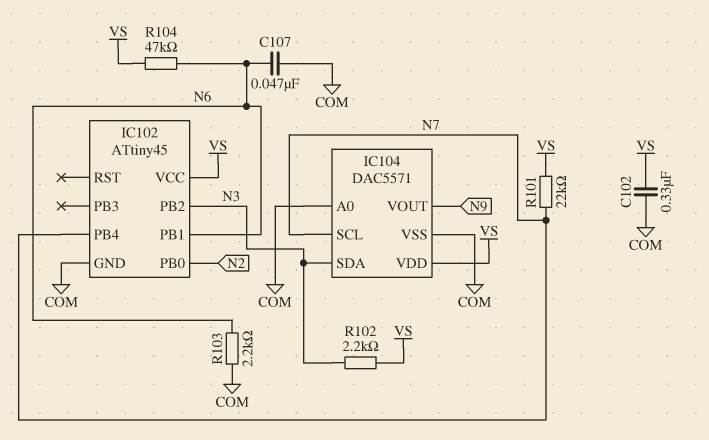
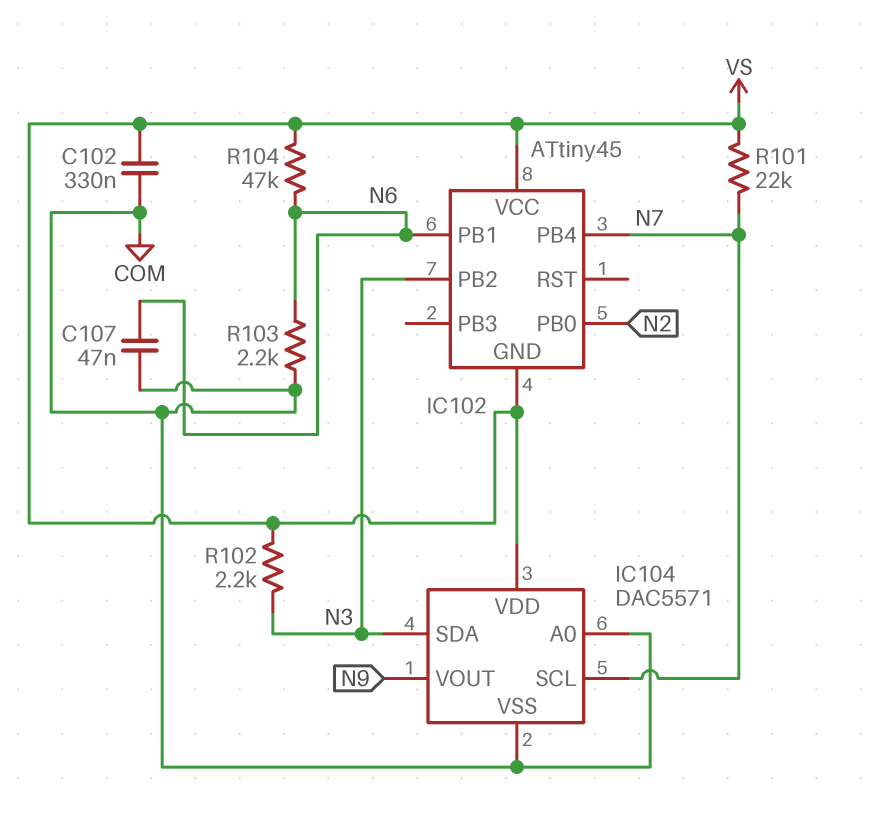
IC102 pin GND: COM -> VS

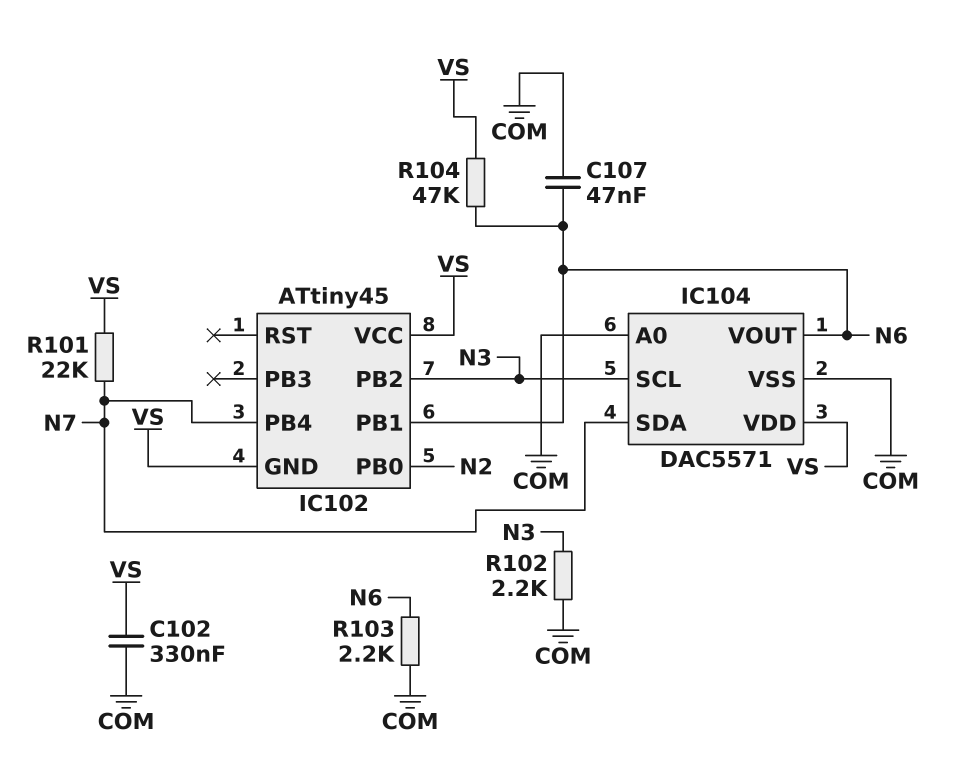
IC104 pin SCL: N7 -> N3
IC104 pin SDA: N3 -> N7
IC104 pin VOUT: N9 -> N6
R102: 2.2k (N3, VS) -> 2.2k (COM, N3)

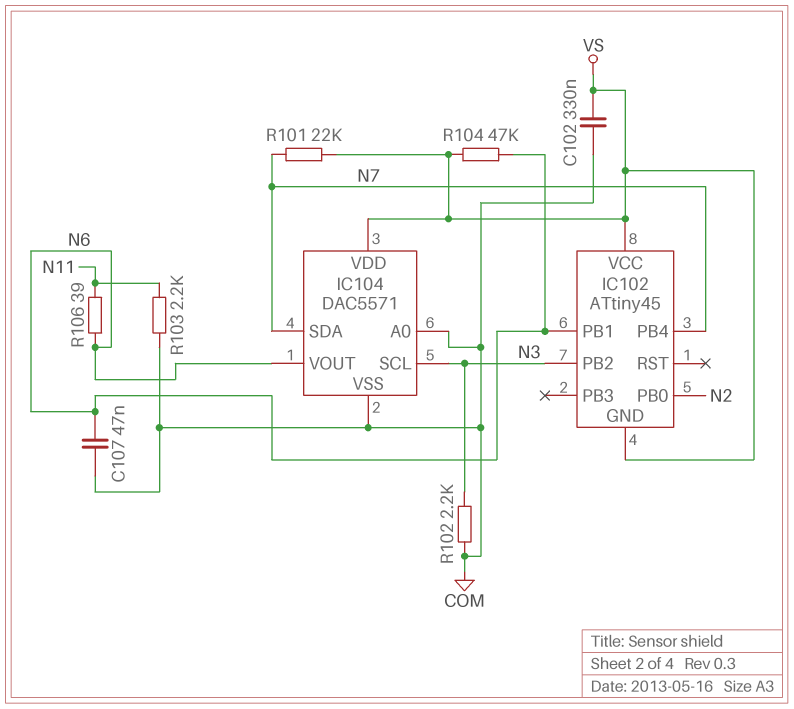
R103: 2.2k (COM, N6) -> 2.2k (COM, N11)
R106: none -> 39 (N6, N11)

